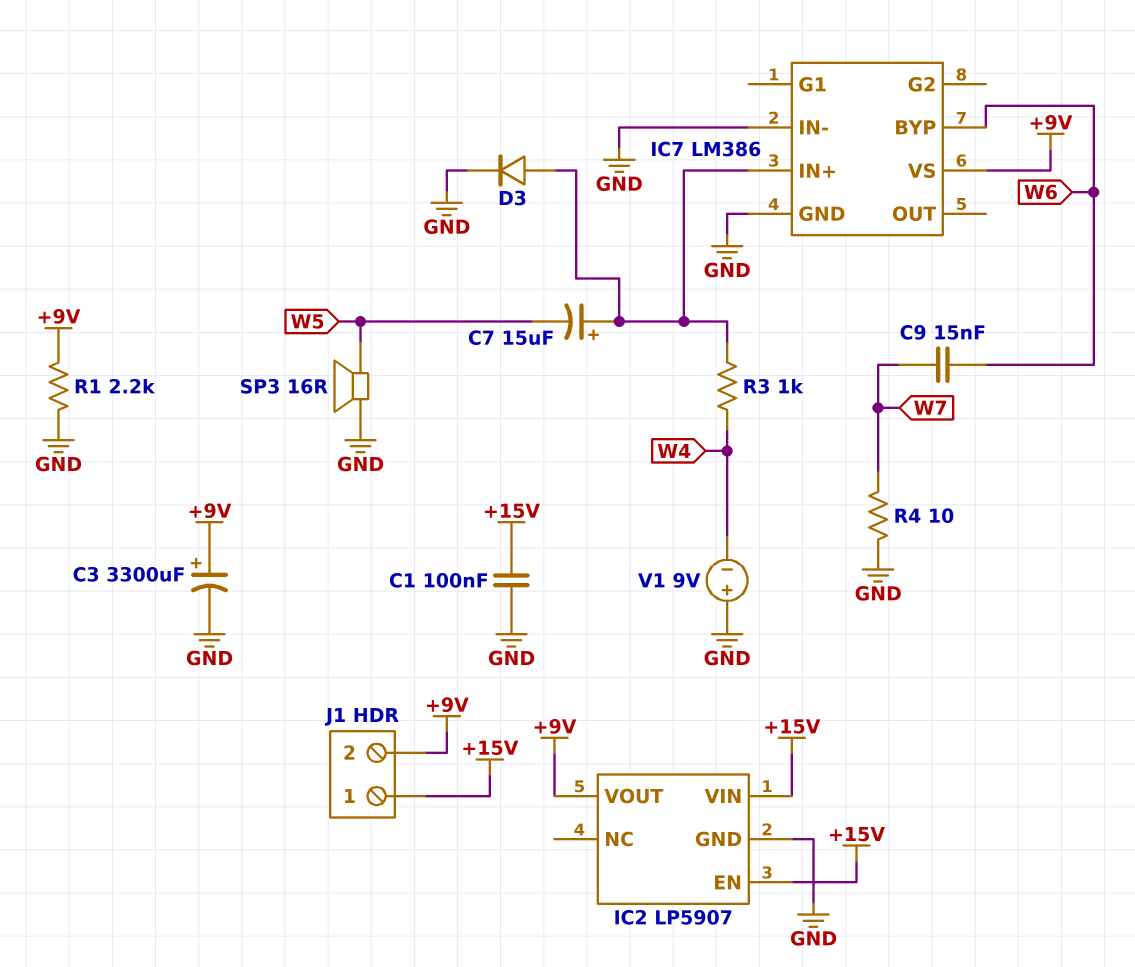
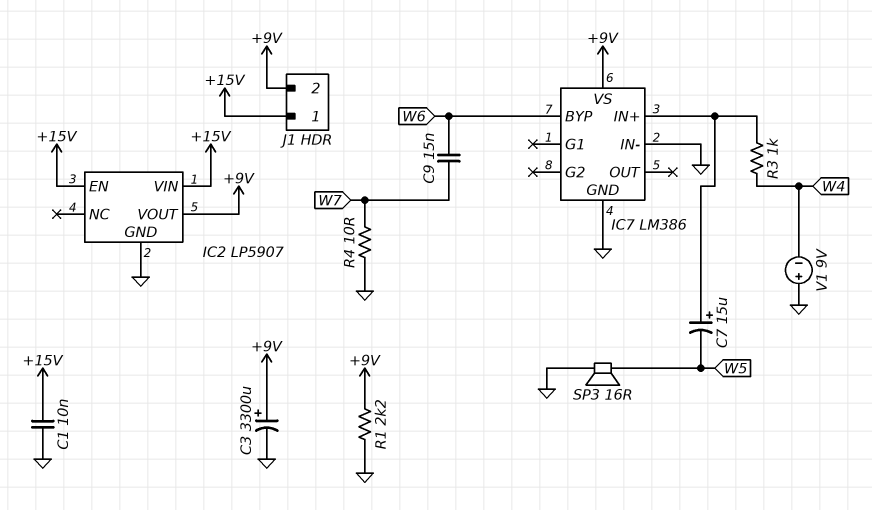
C1: 100nF (+15V, GND) -> 10nF (+15V, GND)
D3: diode (A IC7/IN+, K GND) -> none

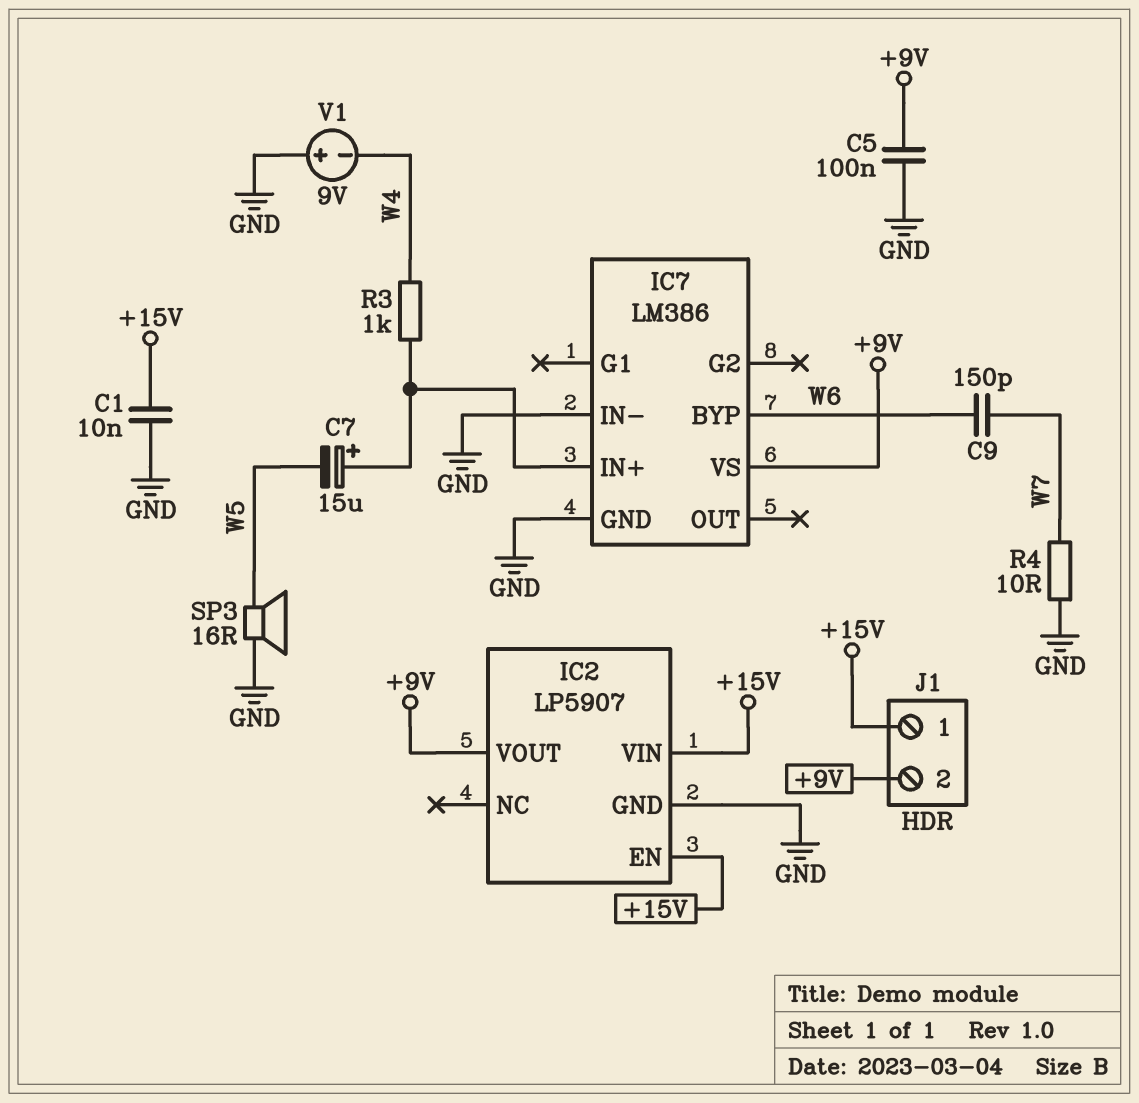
C3: 3300uF (plus +9V, minus GND) -> none
C5: none -> 100nF (+9V, GND)
C9: 15nF (W6, W7) -> 150pF (W6, W7)
R1: 2.2k (+9V, GND) -> none

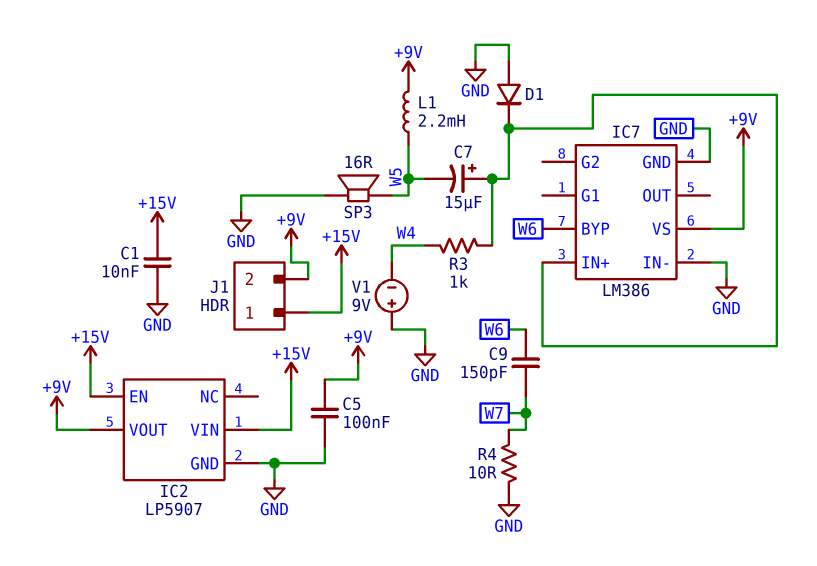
D1: none -> diode (A GND, K IC7/IN+)
L1: none -> 2.2mH (+9V, W5)

